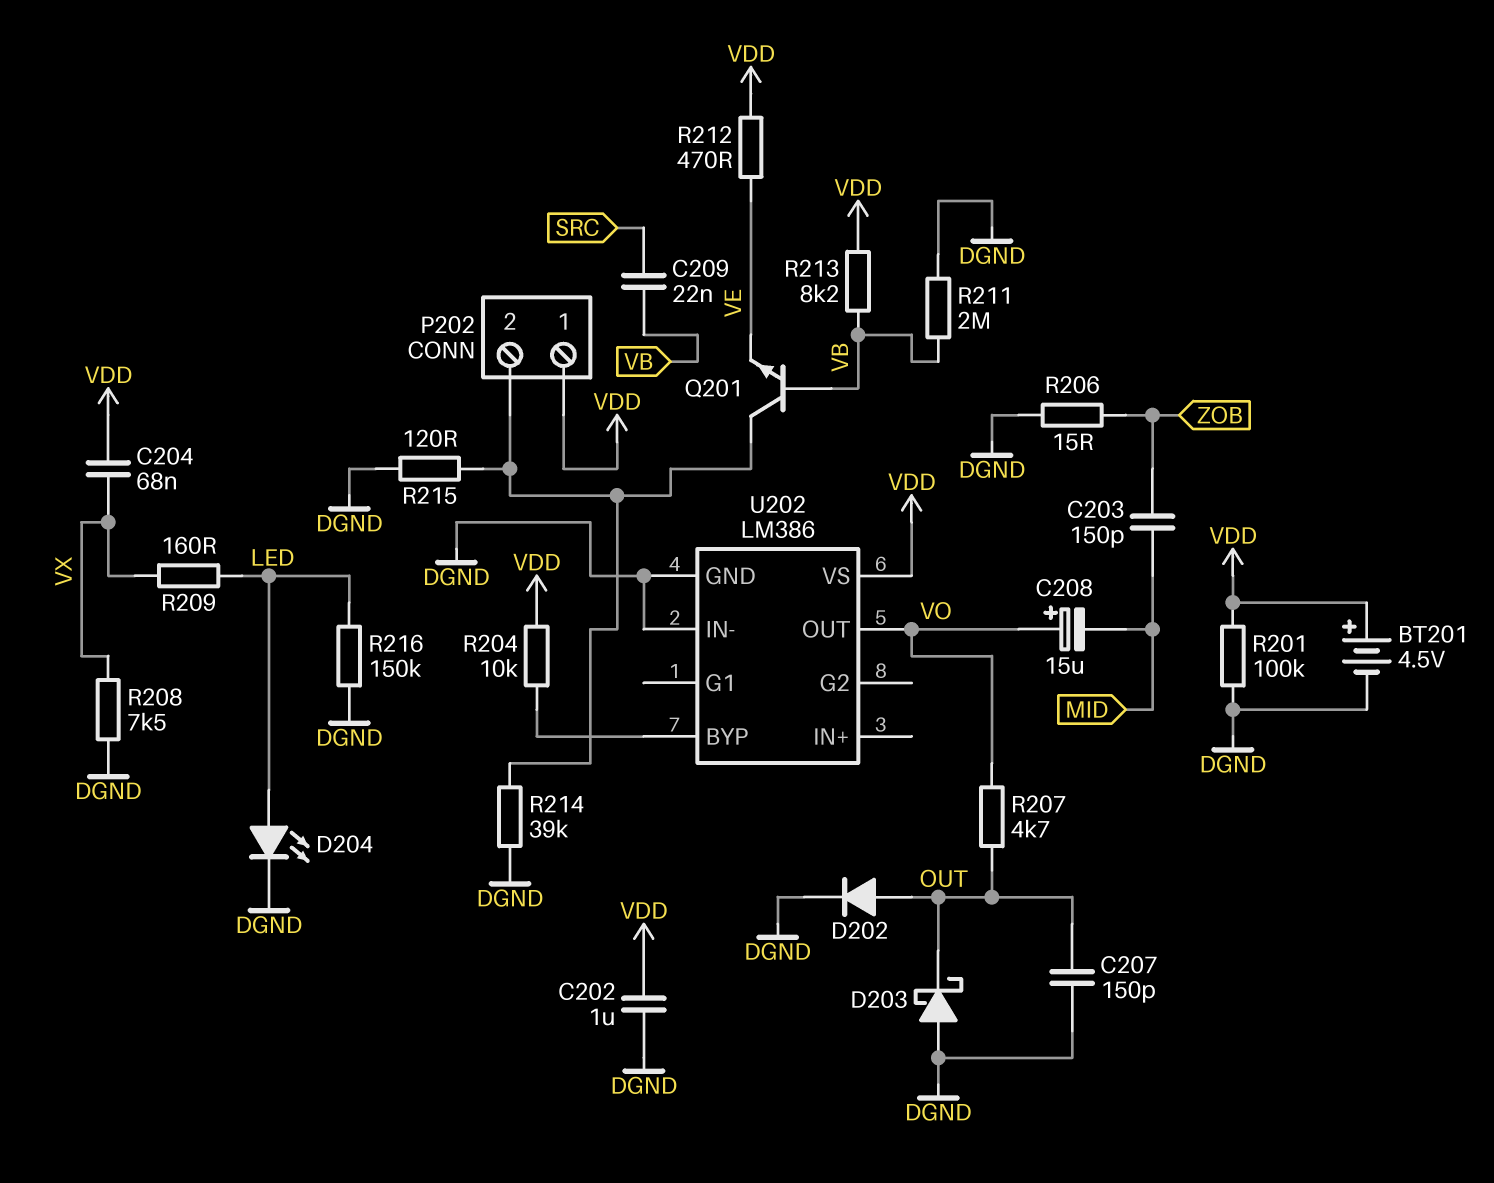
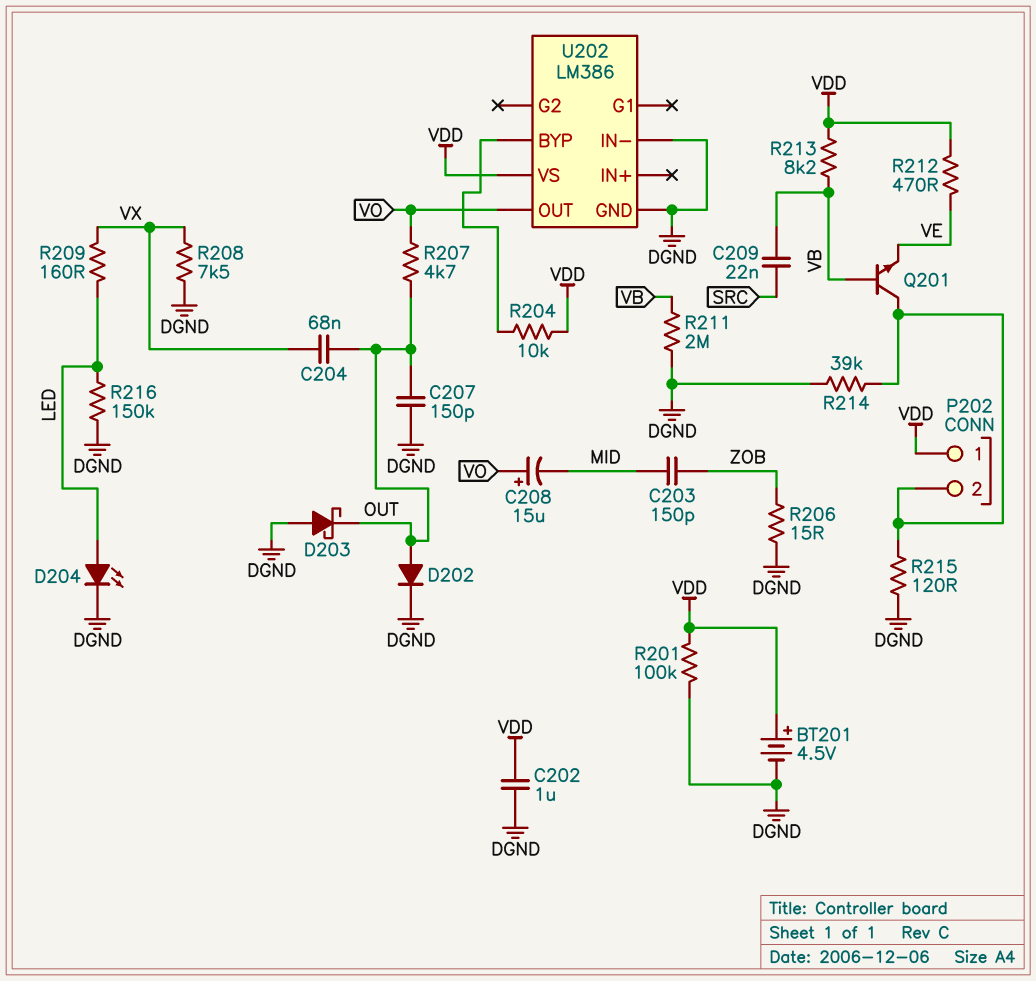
C204: 68nF (VDD, VX) -> 68nF (OUT, VX)

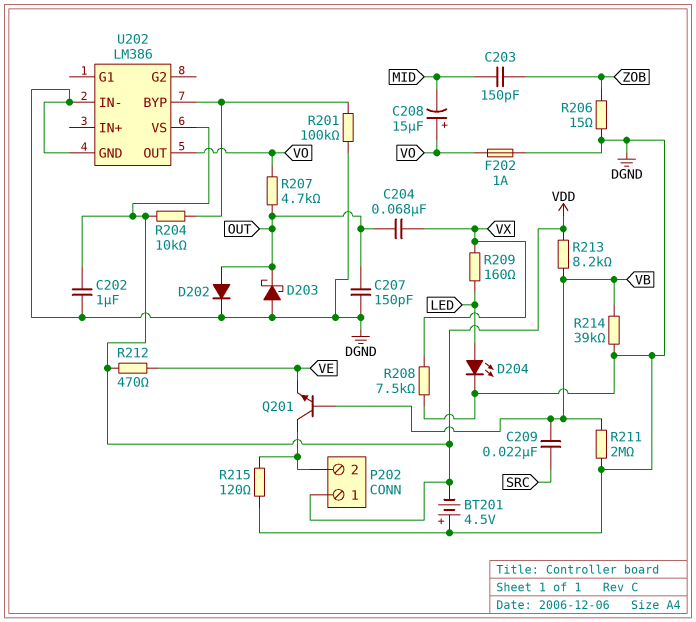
BT201: 4.5V (plus VDD, minus DGND) -> 4.5V (plus DGND, minus VDD)
F202: none -> 1A (DGND, VO)
R201: 100k (DGND, VDD) -> 100k (DGND, U202/BYP)
R214: 39k (DGND, P202/2) -> 39k (DGND, VB)
R216: 150k (DGND, LED) -> none

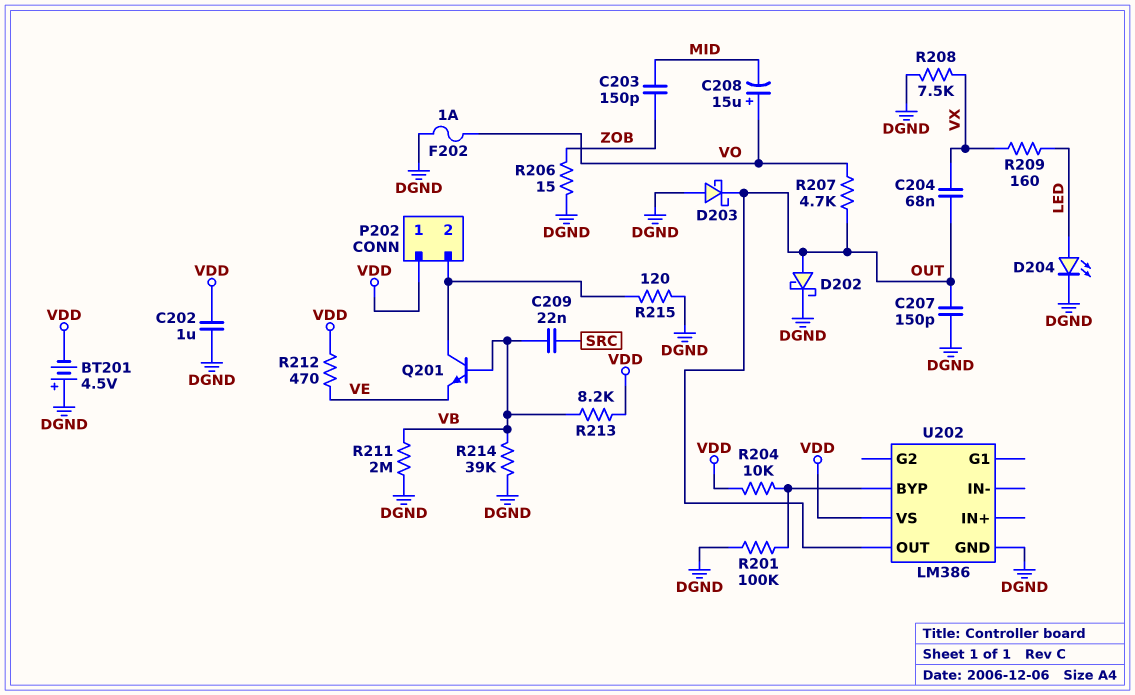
D202: diode (A OUT, K DGND) -> schottky (A OUT, K DGND)
U202 pin IN-: DGND -> none
U202 pin OUT: VO -> OUT

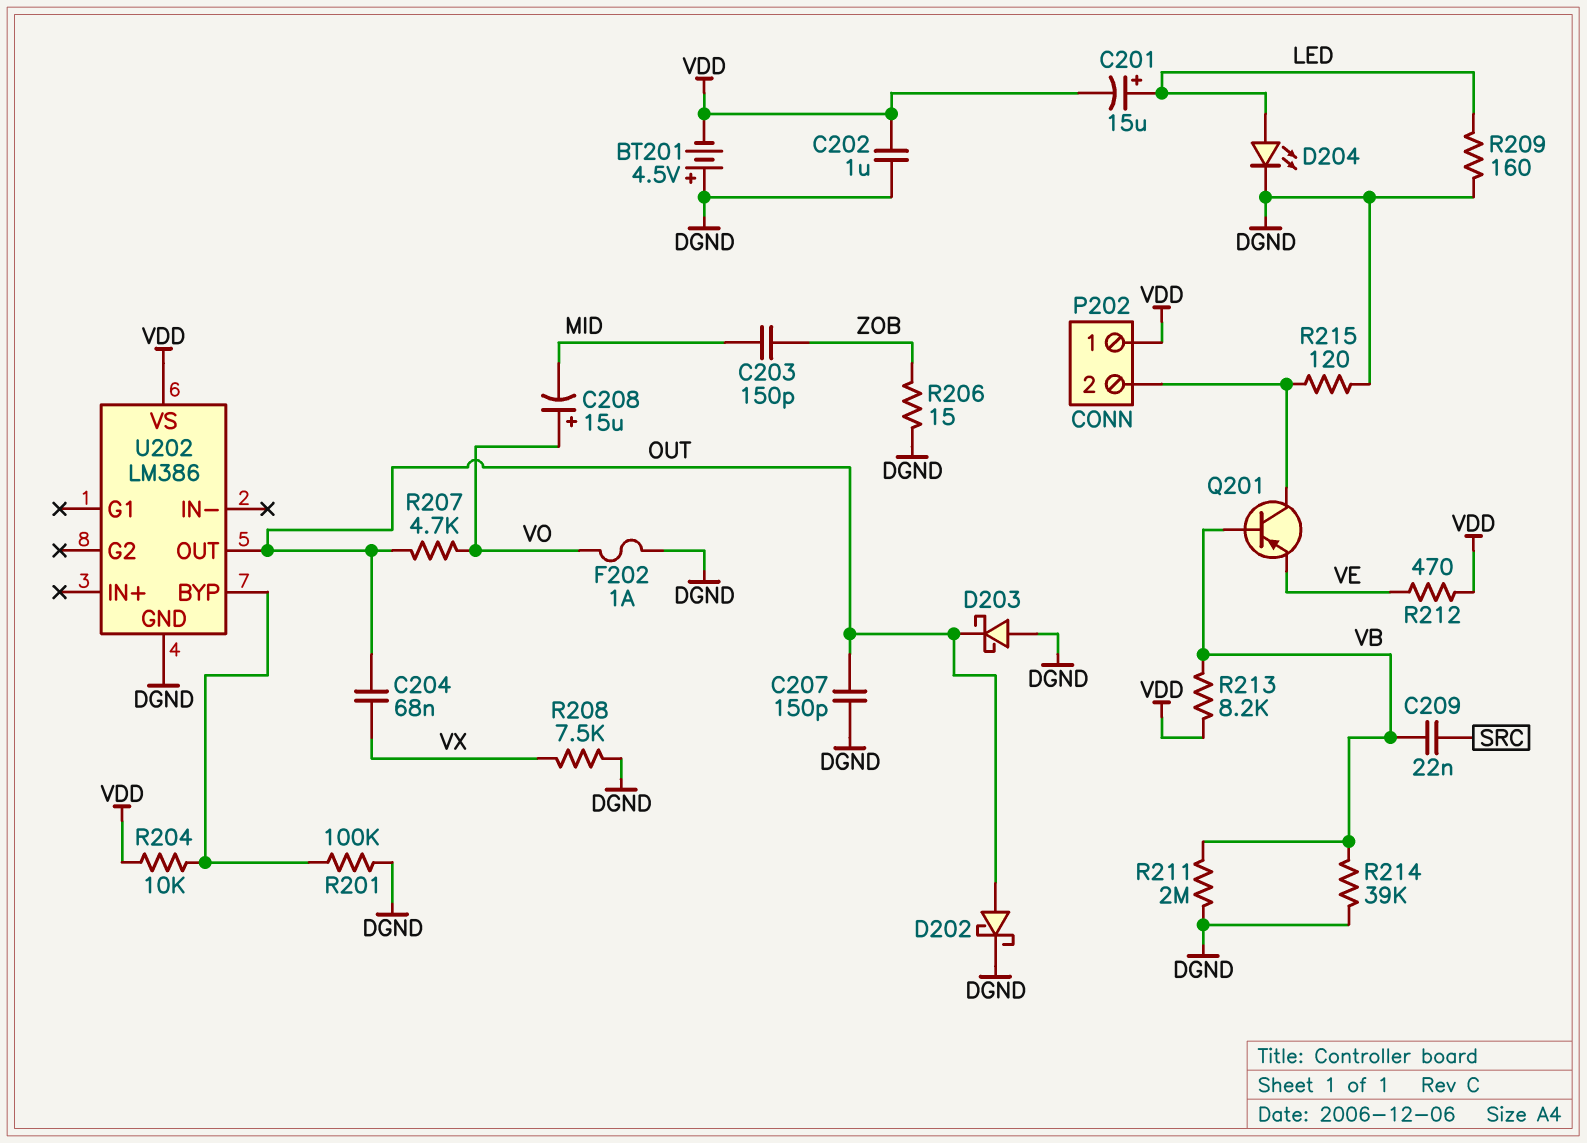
C201: none -> 15uF (plus LED, minus VDD)
Q201: NPN (B VB, C P202/2, E VE) -> PNP (B VB, C P202/2, E VE)
R209: 160 (LED, VX) -> 160 (DGND, LED)

